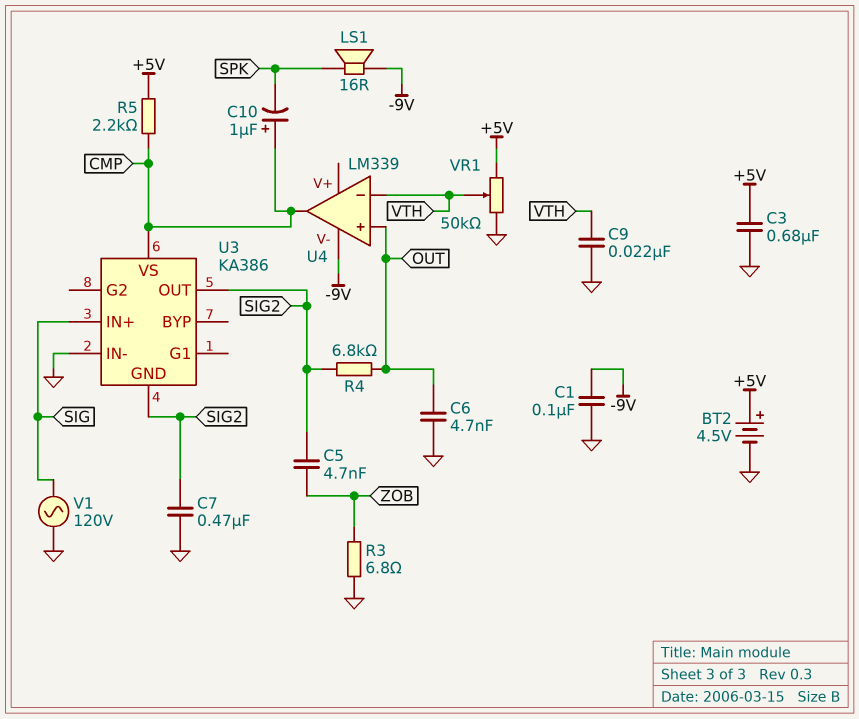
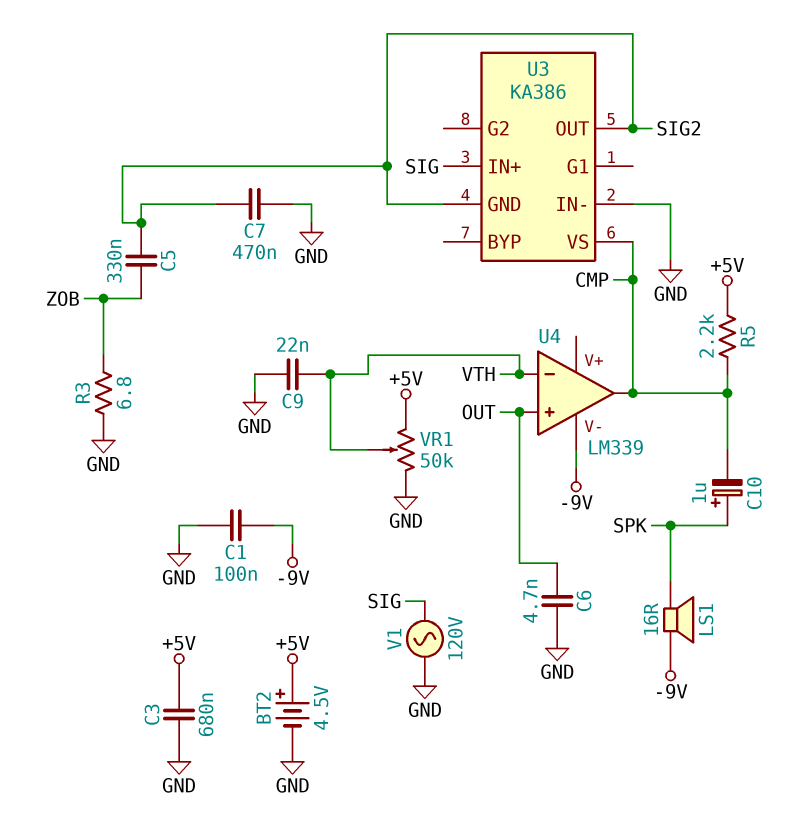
C5: 4.7nF (SIG2, ZOB) -> 330nF (SIG2, ZOB)
C10: 1uF (plus CMP, minus SPK) -> 1uF (plus SPK, minus CMP)
R4: 6.8k (OUT, SIG2) -> none

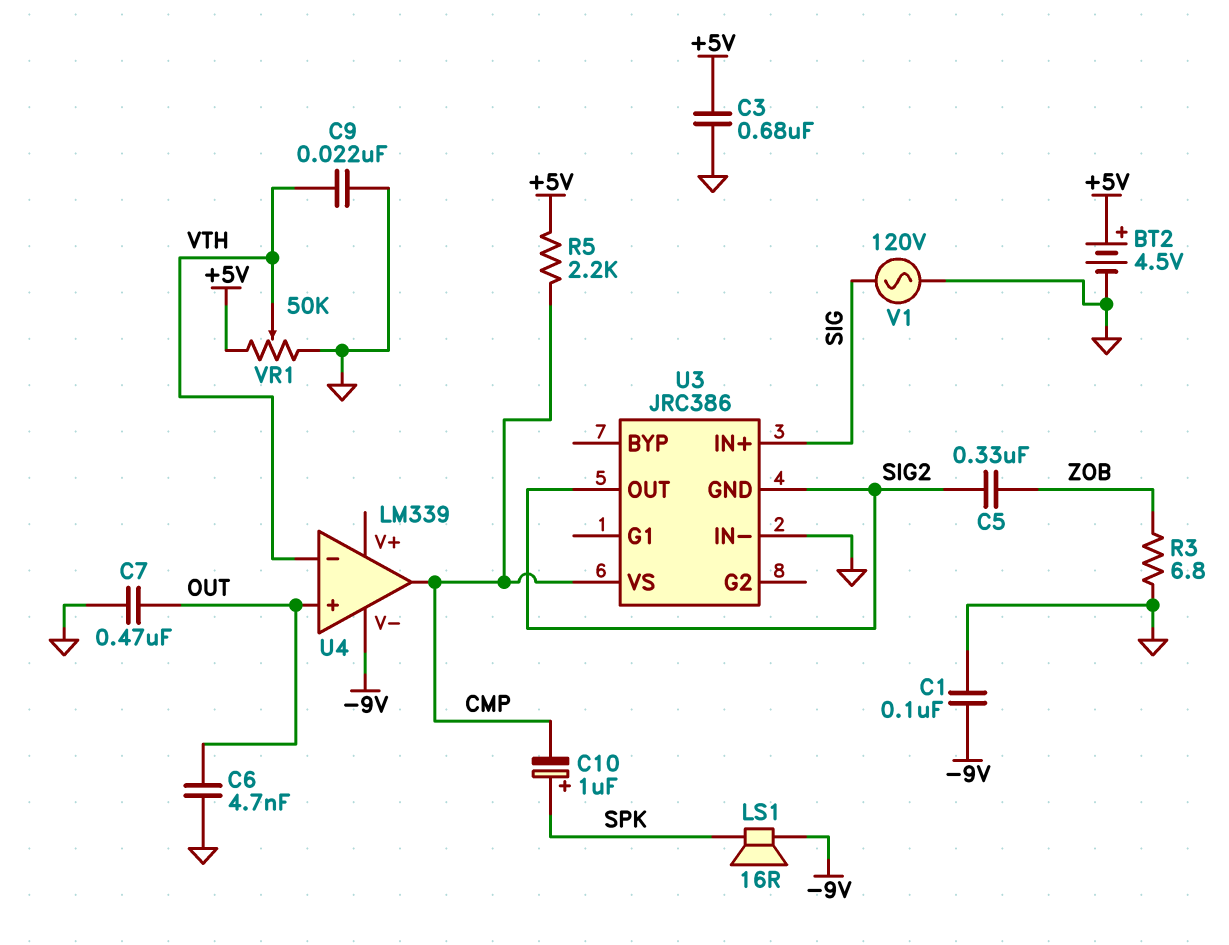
C7: 470nF (GND, SIG2) -> 470nF (GND, OUT)
U3: KA386 -> JRC386

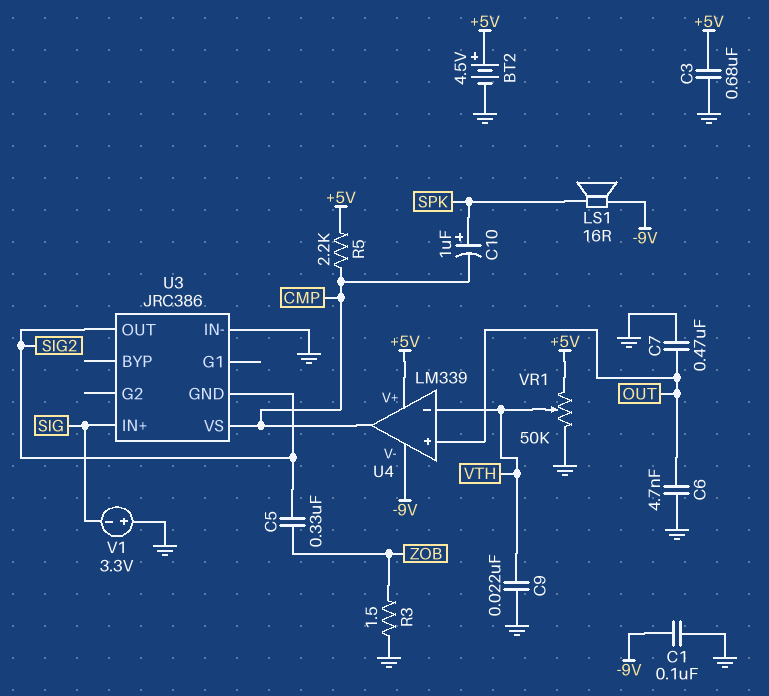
R3: 6.8 (GND, ZOB) -> 1.5 (GND, ZOB)
U4 pin V+: none -> +5V
V1: AC 120V (GND, SIG) -> 3.3V (plus GND, minus SIG)

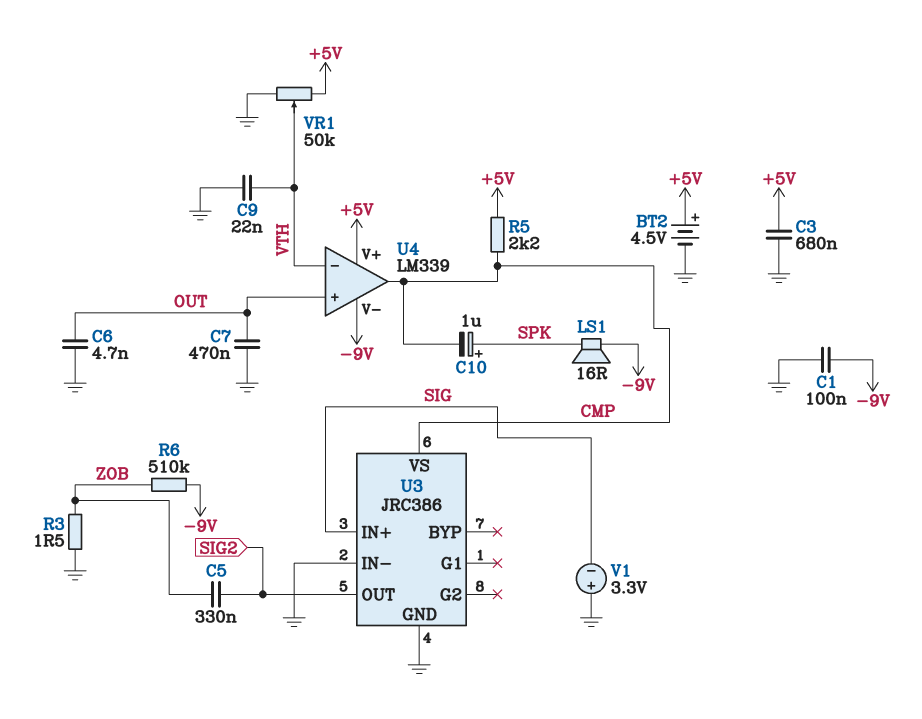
R6: none -> 510k (-9V, ZOB)
U3 pin GND: SIG2 -> GND

